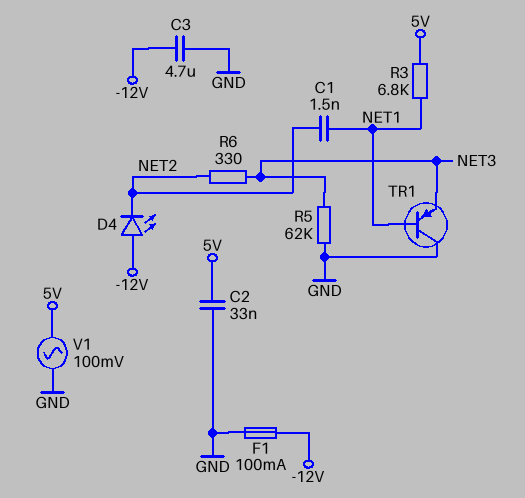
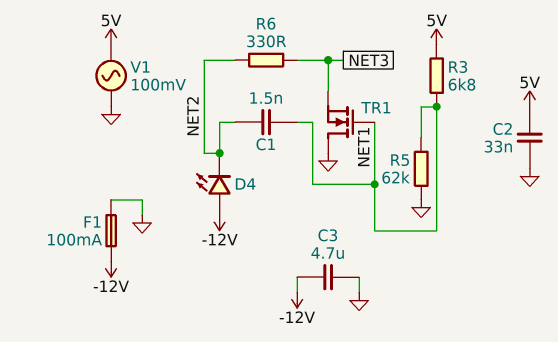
R5: 62k (GND, NET3) -> 62k (GND, NET1)
TR1: PNP (B NET1, C GND, E NET3) -> NMOS (G NET1, D GND, S NET3)

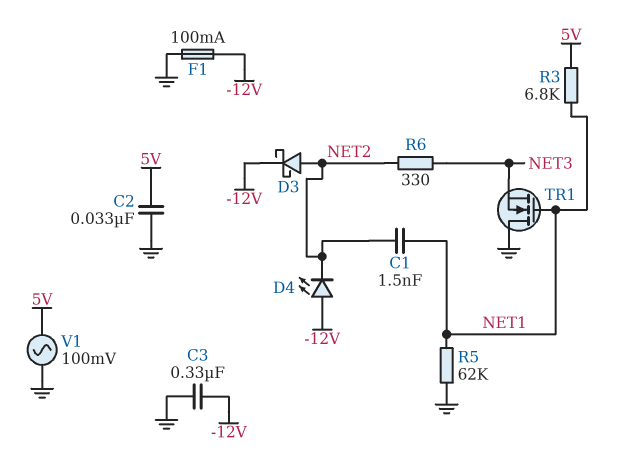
C3: 4.7uF (-12V, GND) -> 330nF (-12V, GND)
D3: none -> schottky (A NET2, K -12V)

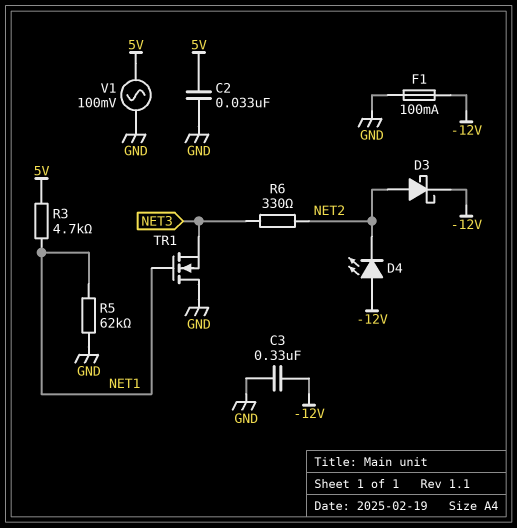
C1: 1.5nF (NET1, NET2) -> none
R3: 6.8k (5V, NET1) -> 4.7k (5V, NET1)

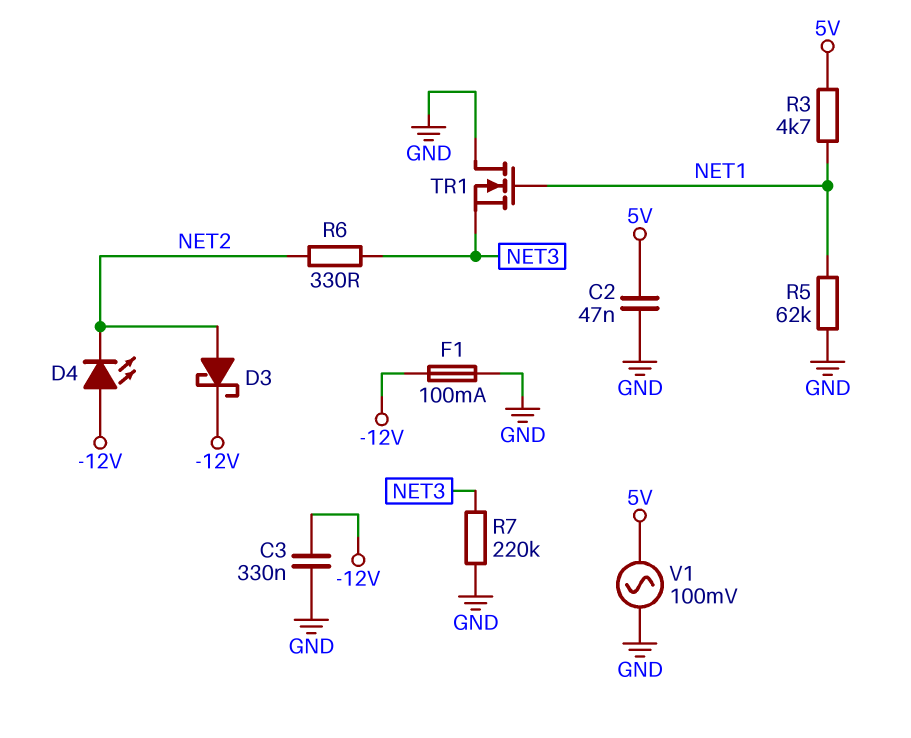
C2: 33nF (5V, GND) -> 47nF (5V, GND)
R7: none -> 220k (GND, NET3)

